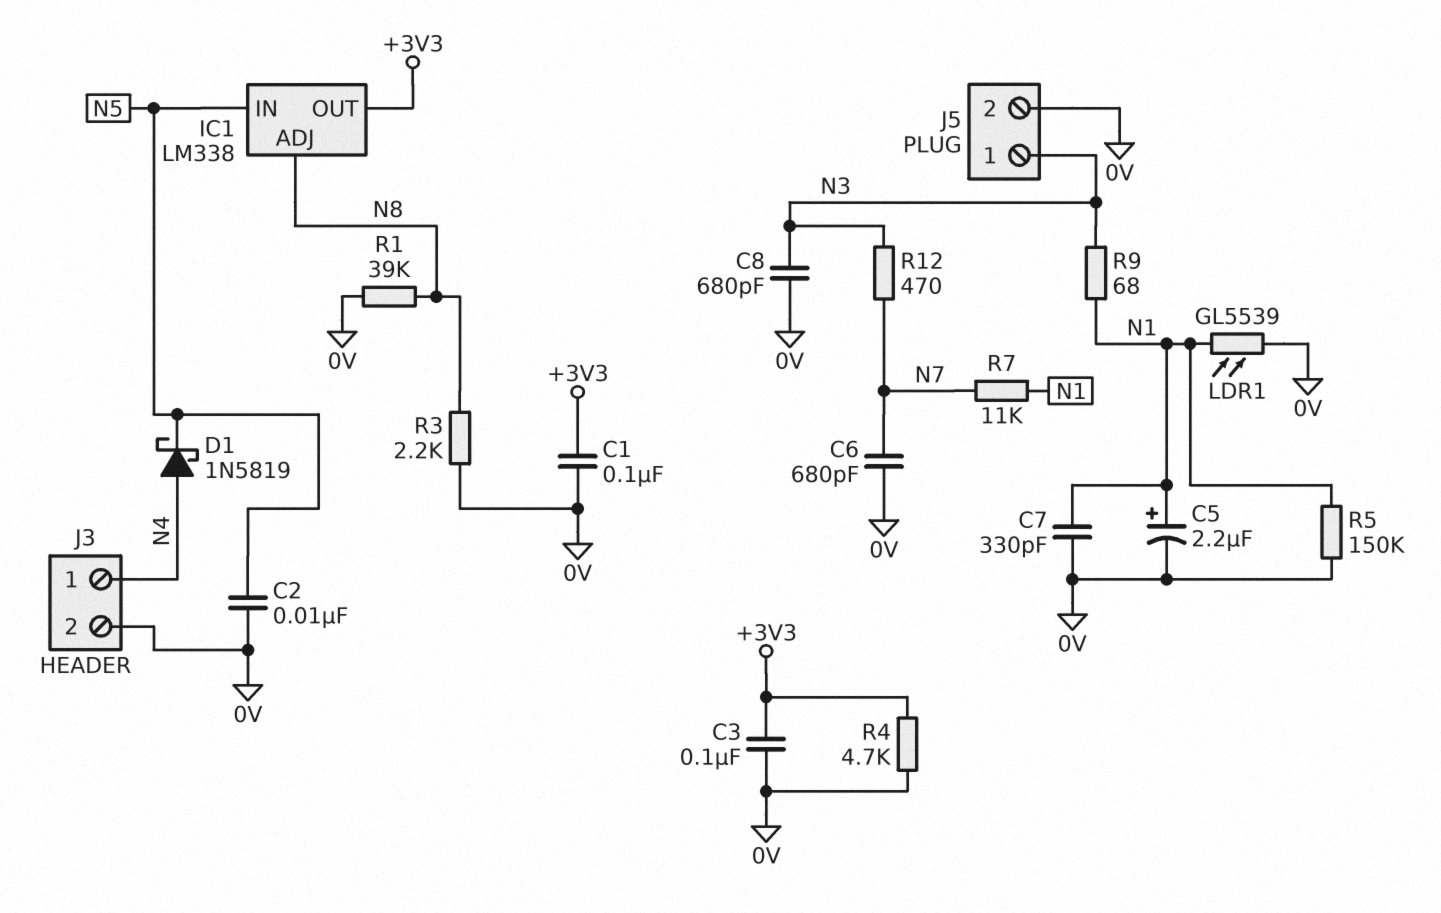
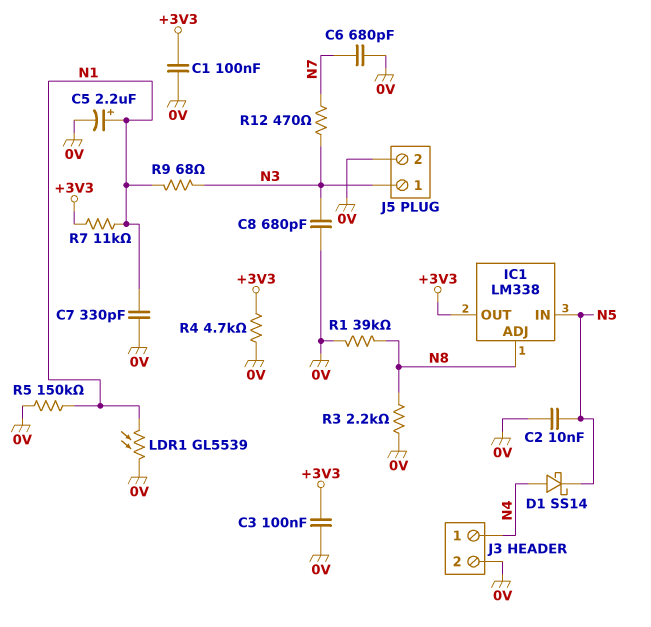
D1: schottky 1N5819 (A N4, K N5) -> schottky SS14 (A N4, K N5)
R7: 11k (N1, N7) -> 11k (+3V3, N1)

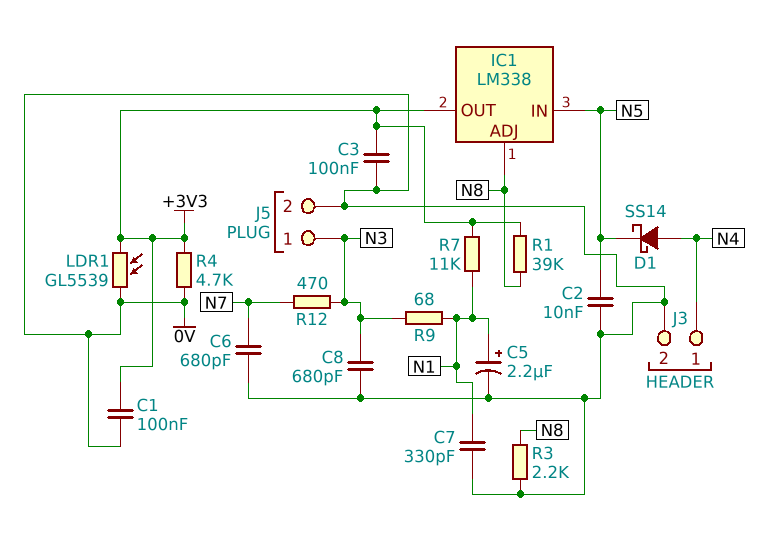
LDR1: GL5539 (0V, N1) -> GL5539 (+3V3, 0V)
R1: 39k (0V, N8) -> 39k (+3V3, N8)
R5: 150k (0V, N1) -> none

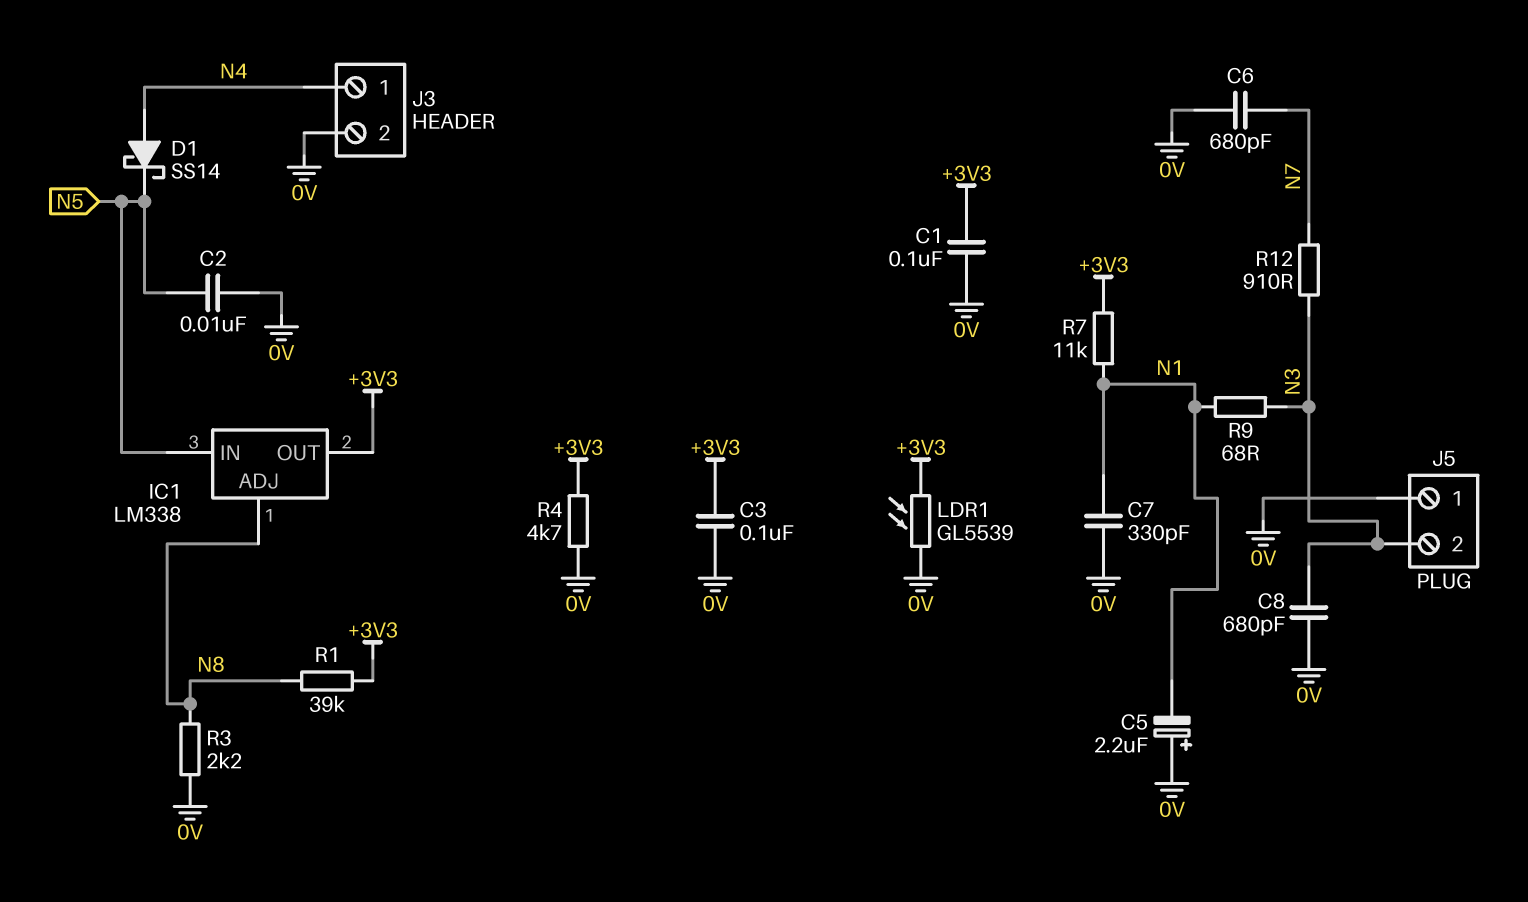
C5: 2.2uF (plus N1, minus 0V) -> 2.2uF (plus 0V, minus N1)
J5 pin 1: N3 -> 0V
J5 pin 2: 0V -> N3
R12: 470 (N3, N7) -> 910 (N3, N7)

